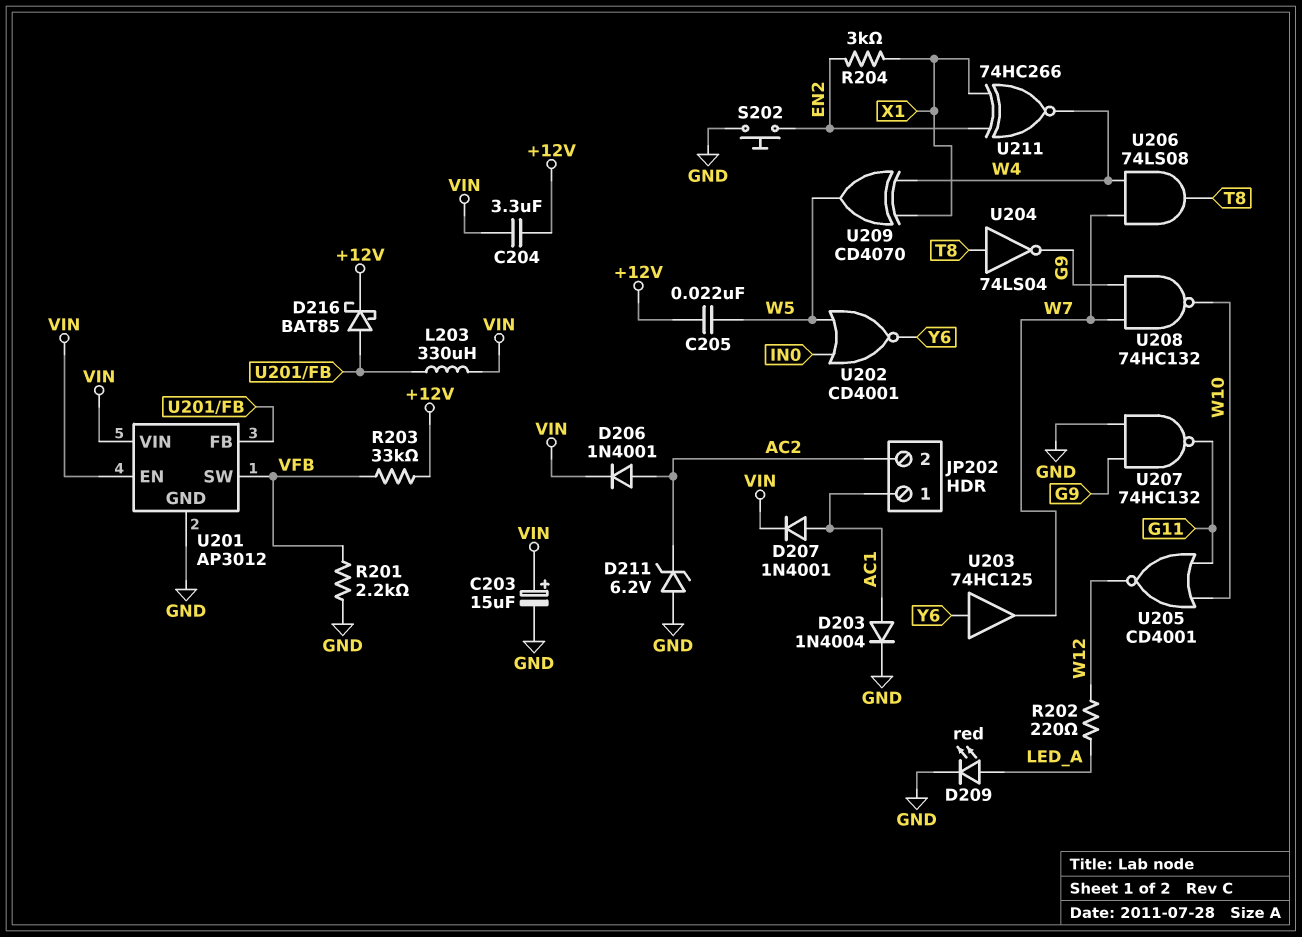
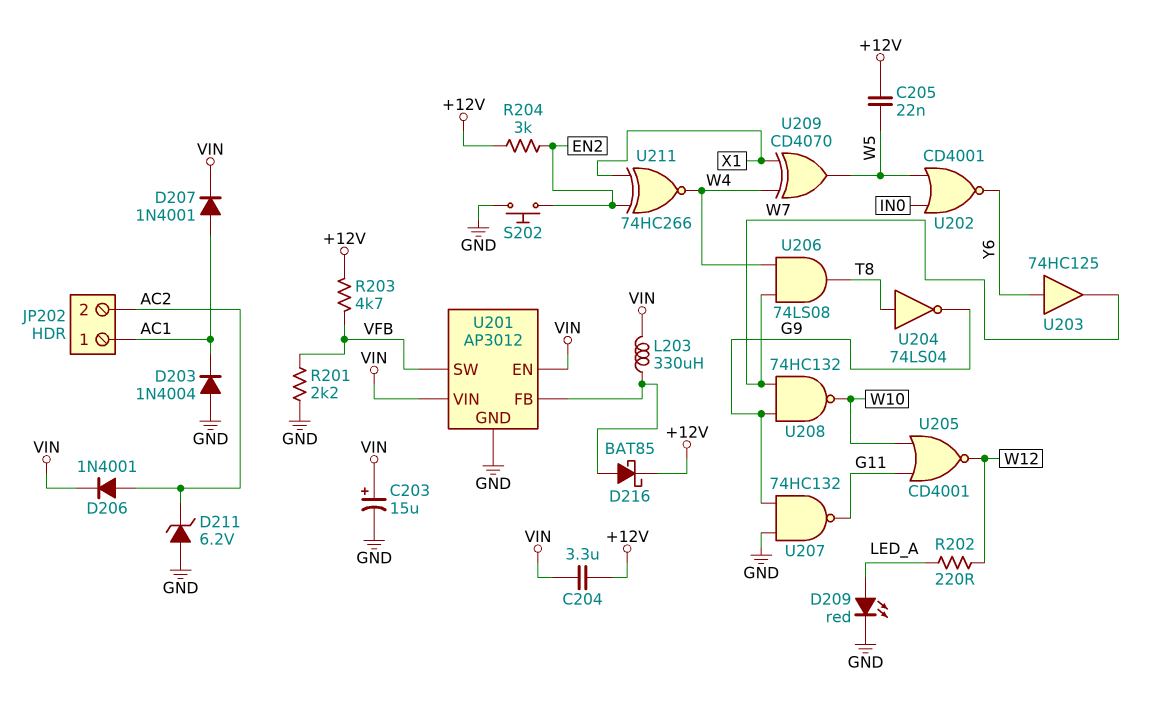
D203: diode 1N4004 (A AC1, K GND) -> diode 1N4004 (A GND, K AC1)
R203: 33k (+12V, VFB) -> 4.7k (+12V, VFB)
R204: 3k (EN2, X1) -> 3k (+12V, EN2)

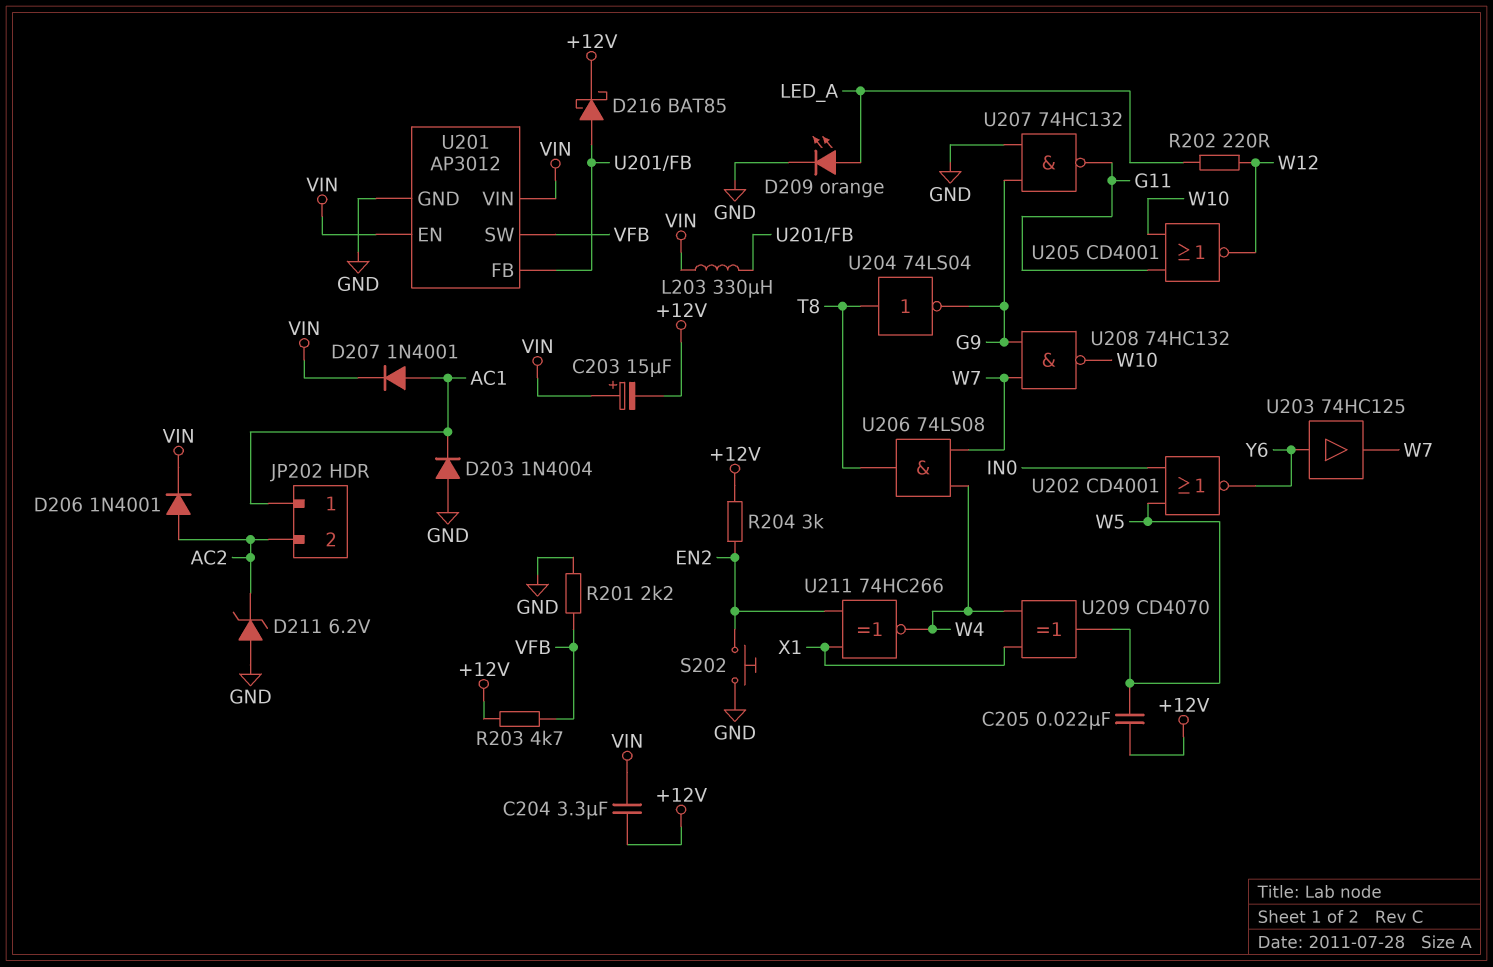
C203: 15uF (plus VIN, minus GND) -> 15uF (plus VIN, minus +12V)
D209: LED red (A LED_A, K GND) -> LED orange (A LED_A, K GND)

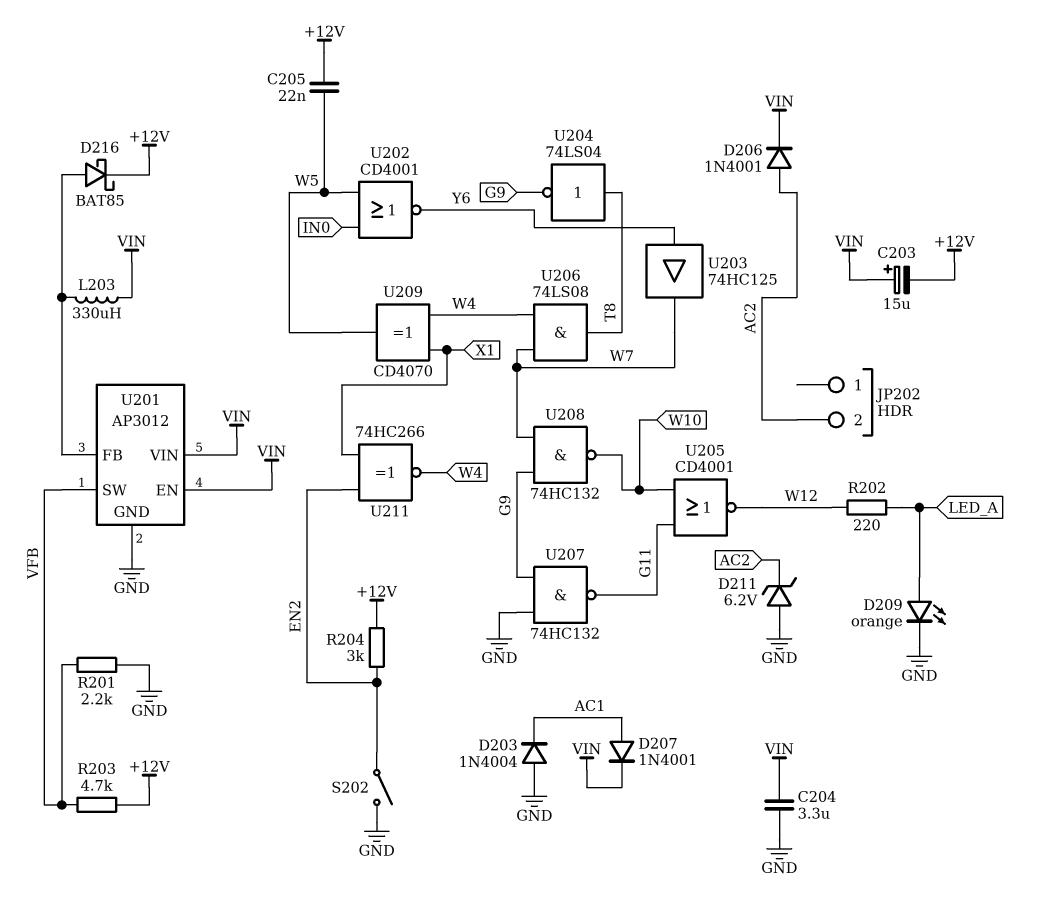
C204: 3.3uF (+12V, VIN) -> 3.3uF (GND, VIN)
JP202 pin 1: AC1 -> none
S202: button (EN2, GND) -> switch (EN2, GND)

